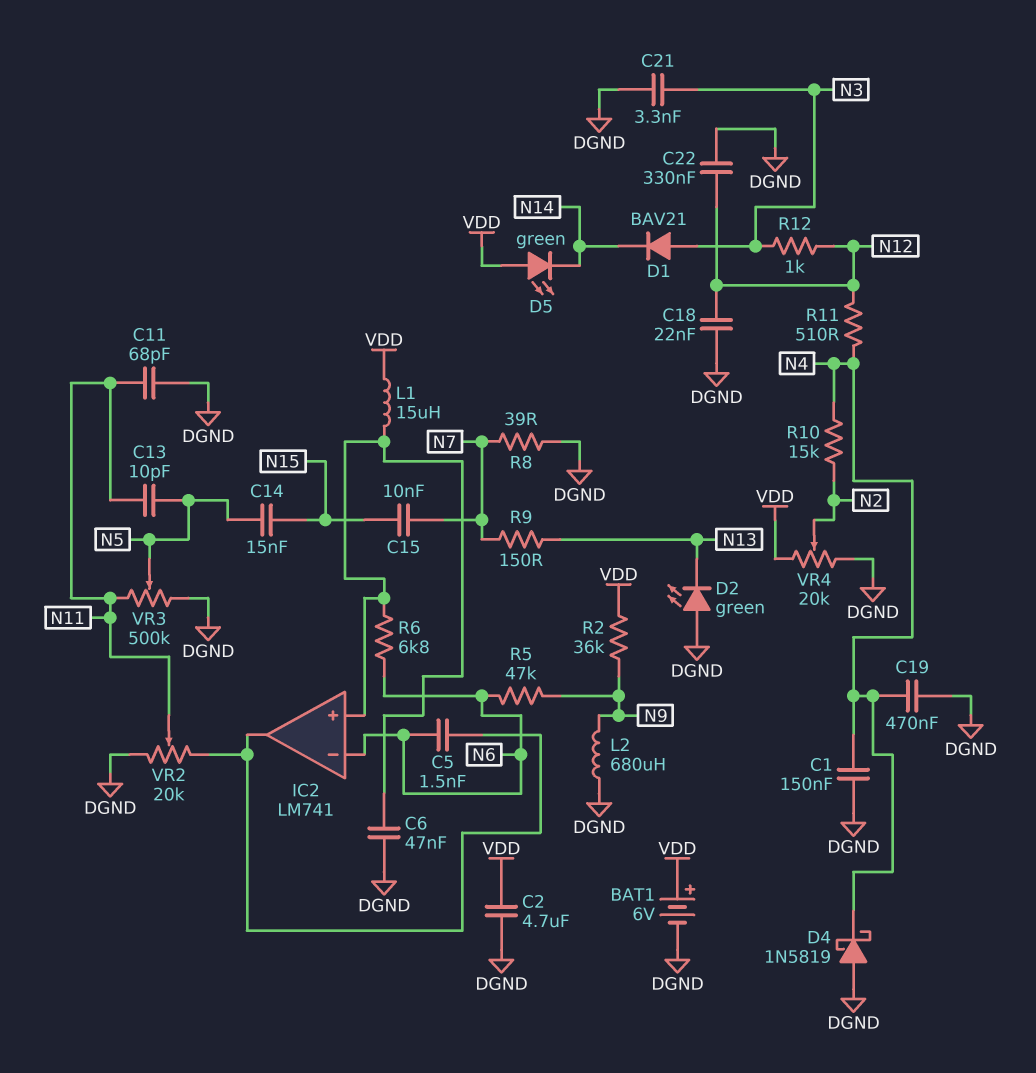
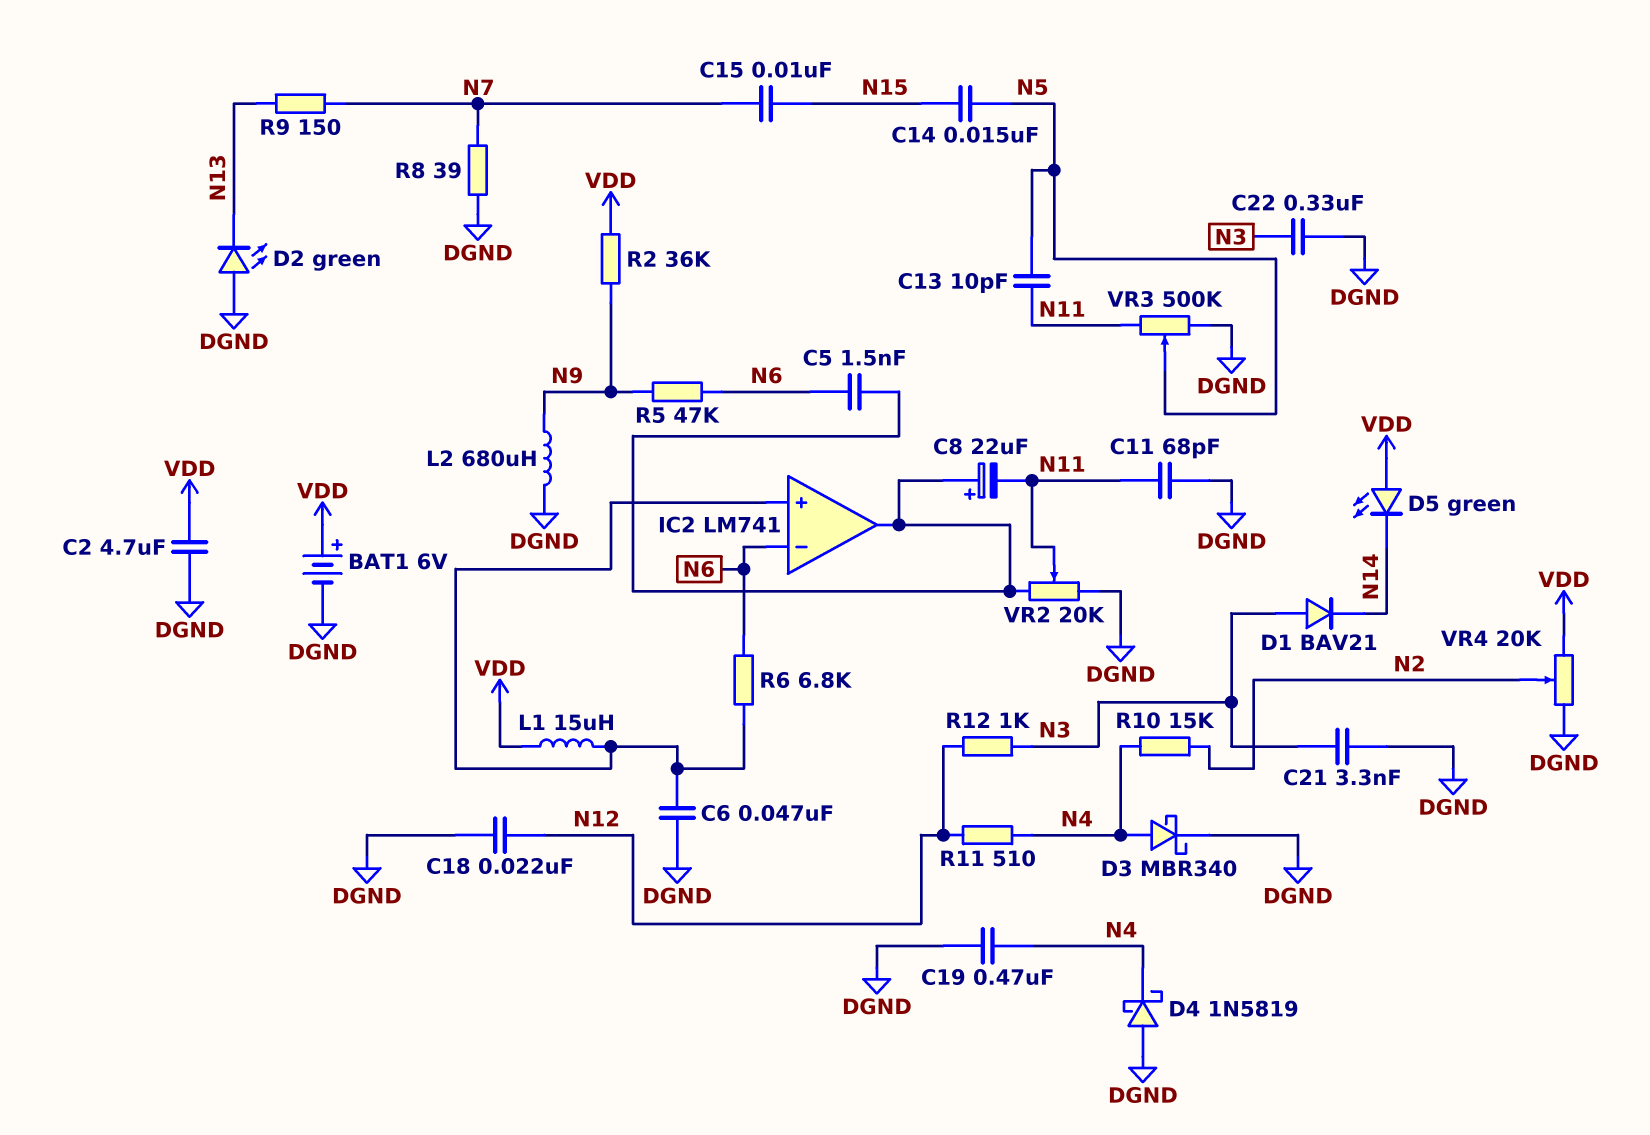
C1: 150nF (DGND, N4) -> none
C8: none -> 22uF (plus IC2/out, minus N11)
C22: 330nF (DGND, N12) -> 330nF (DGND, N3)
D3: none -> schottky MBR340 (A N4, K DGND)

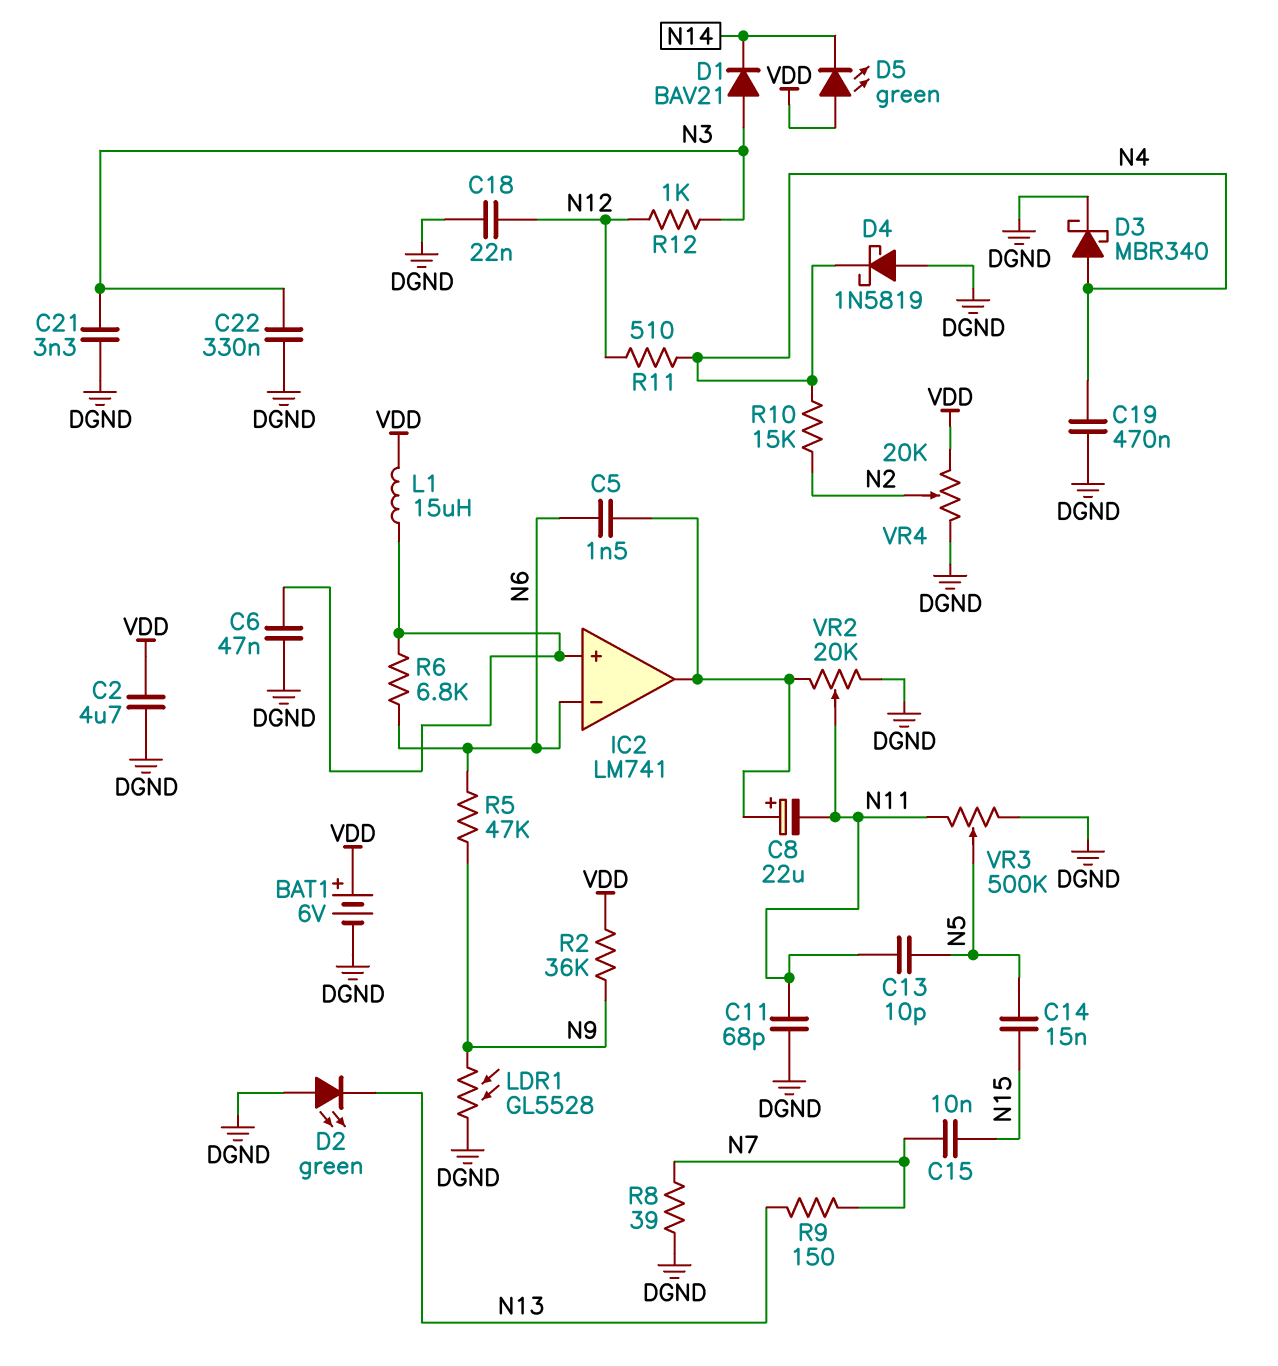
L2: 680uH (DGND, N9) -> none
LDR1: none -> GL5528 (DGND, N9)

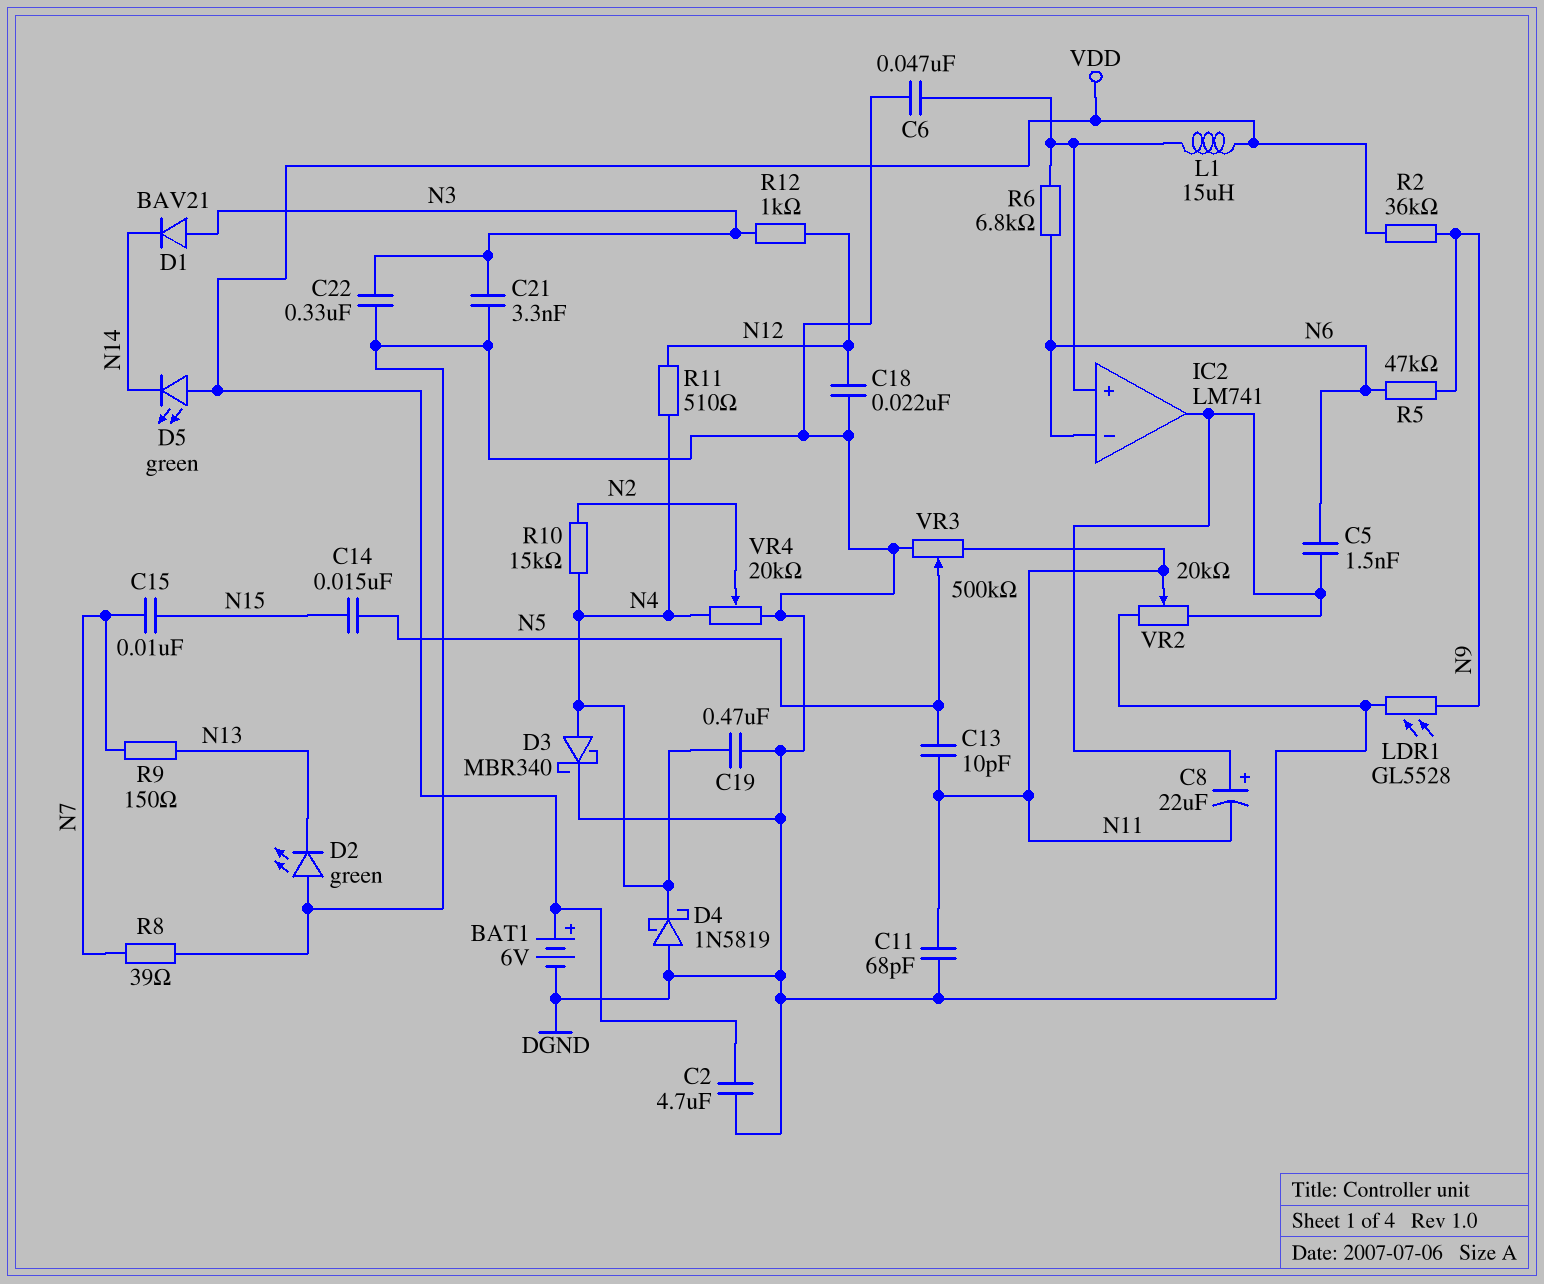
VR4: 20k (DGND, VDD, wiper N2) -> 20k (DGND, N4, wiper N2)

